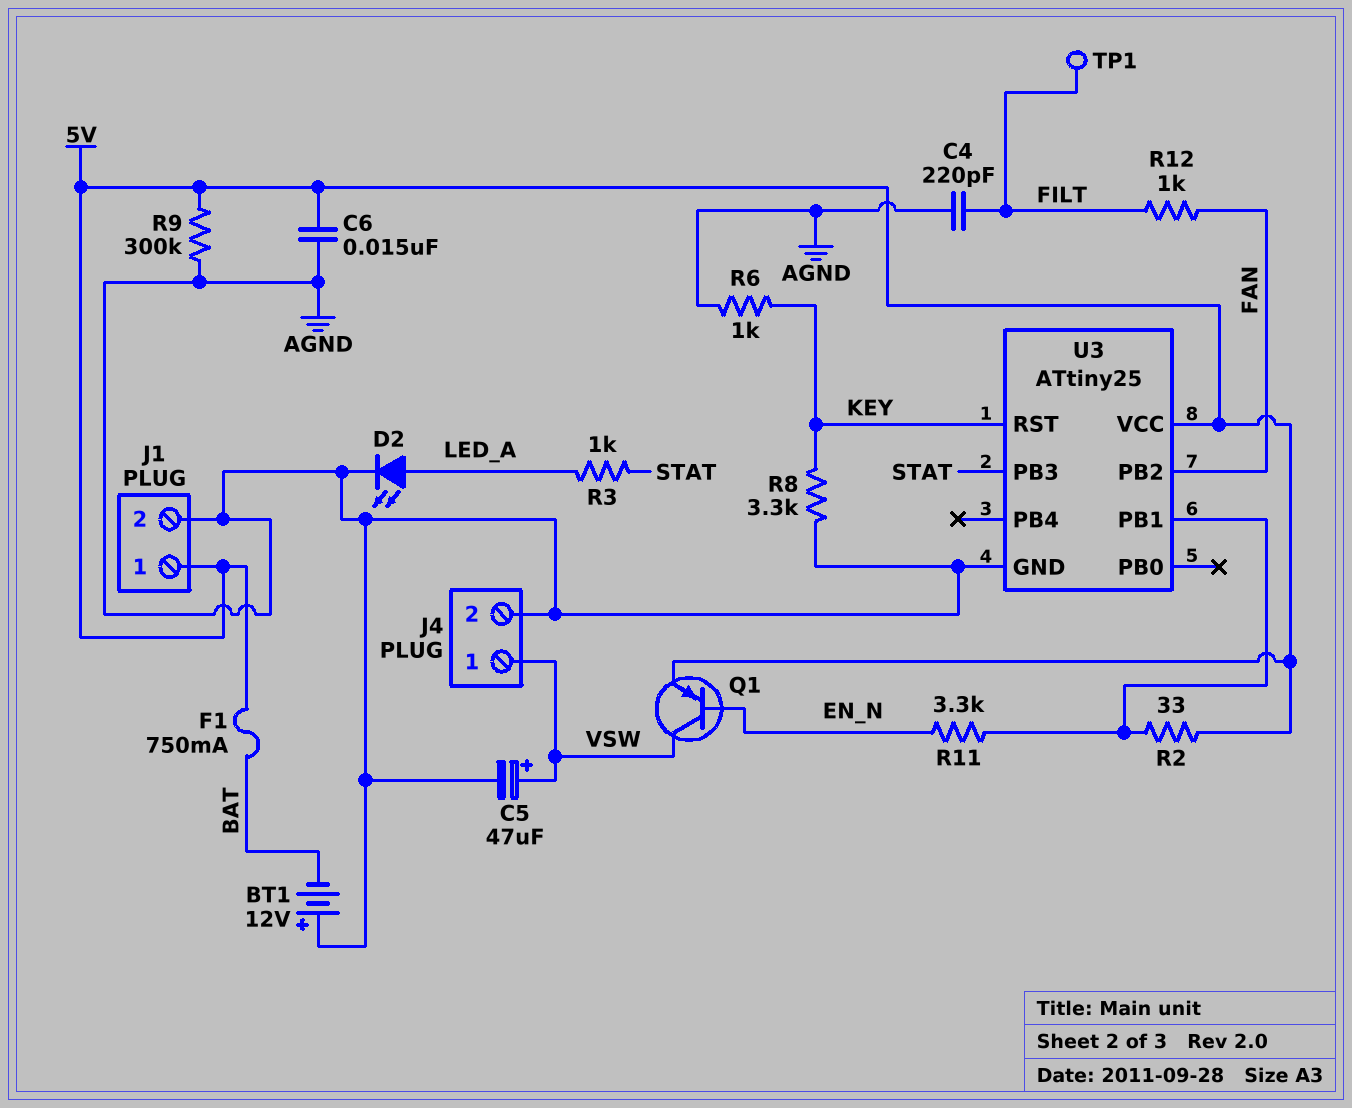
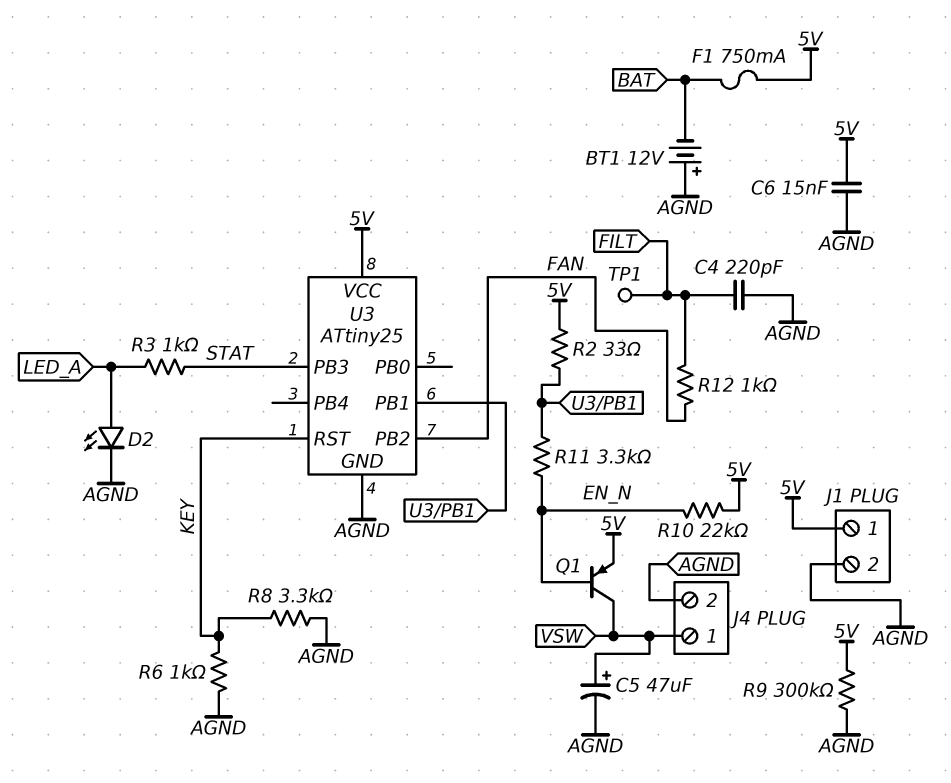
R10: none -> 22k (5V, EN_N)

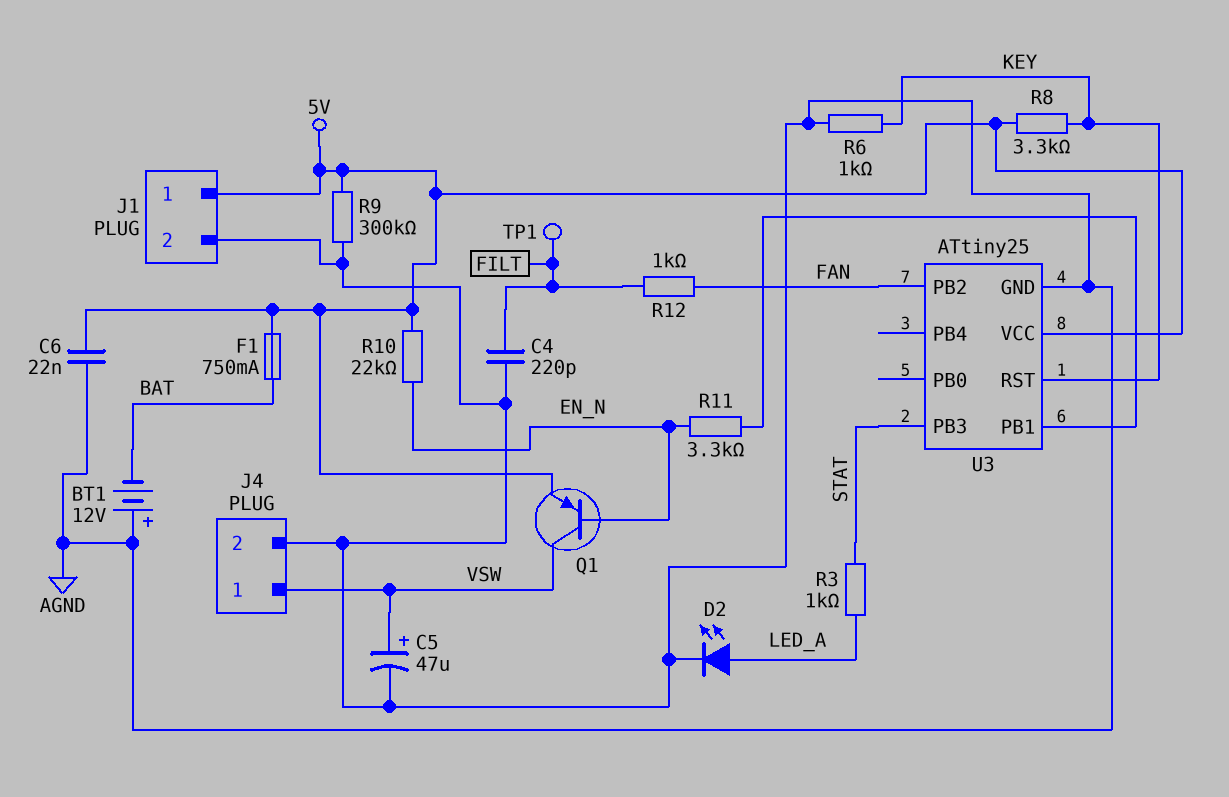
C6: 15nF (5V, AGND) -> 22nF (5V, AGND)
R2: 33 (5V, U3/PB1) -> none
R8: 3.3k (AGND, KEY) -> 3.3k (5V, KEY)

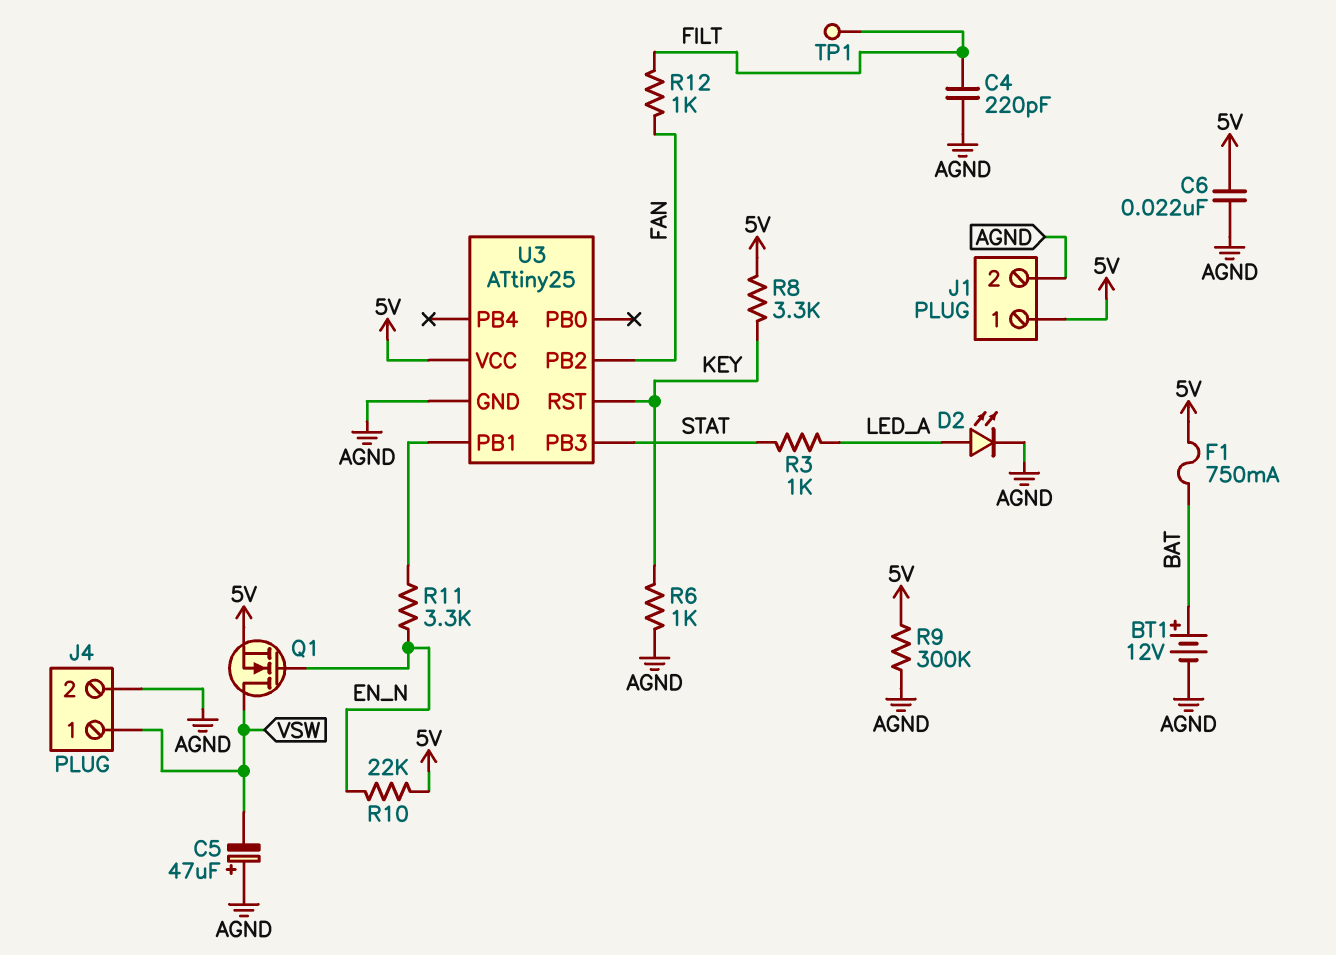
BT1: 12V (plus AGND, minus BAT) -> 12V (plus BAT, minus AGND)
C5: 47uF (plus VSW, minus AGND) -> 47uF (plus AGND, minus VSW)
Q1: PNP (B EN_N, C VSW, E 5V) -> NMOS (G EN_N, D VSW, S 5V)

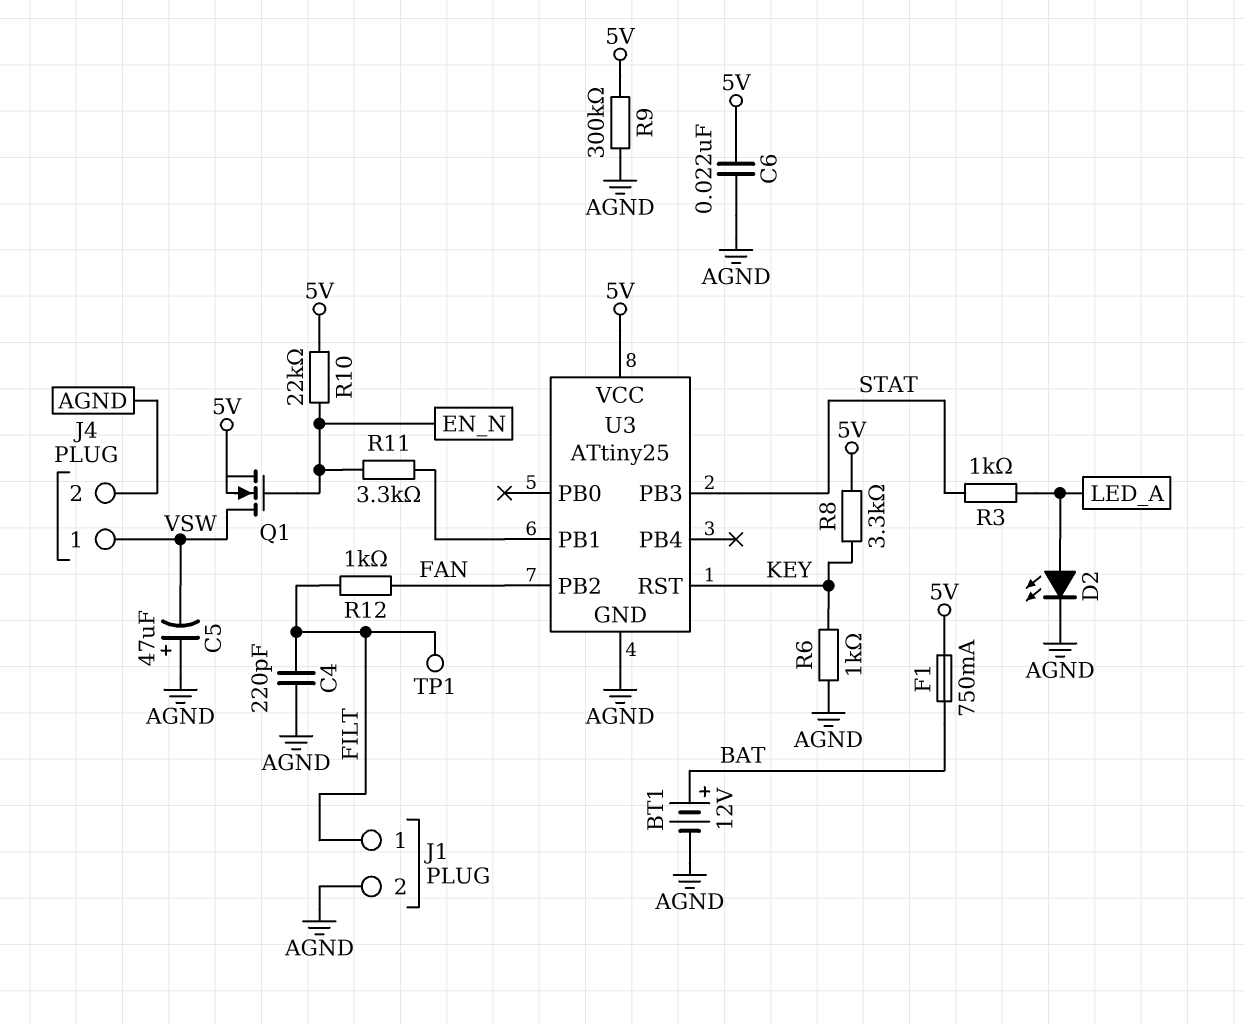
J1 pin 1: 5V -> FILT

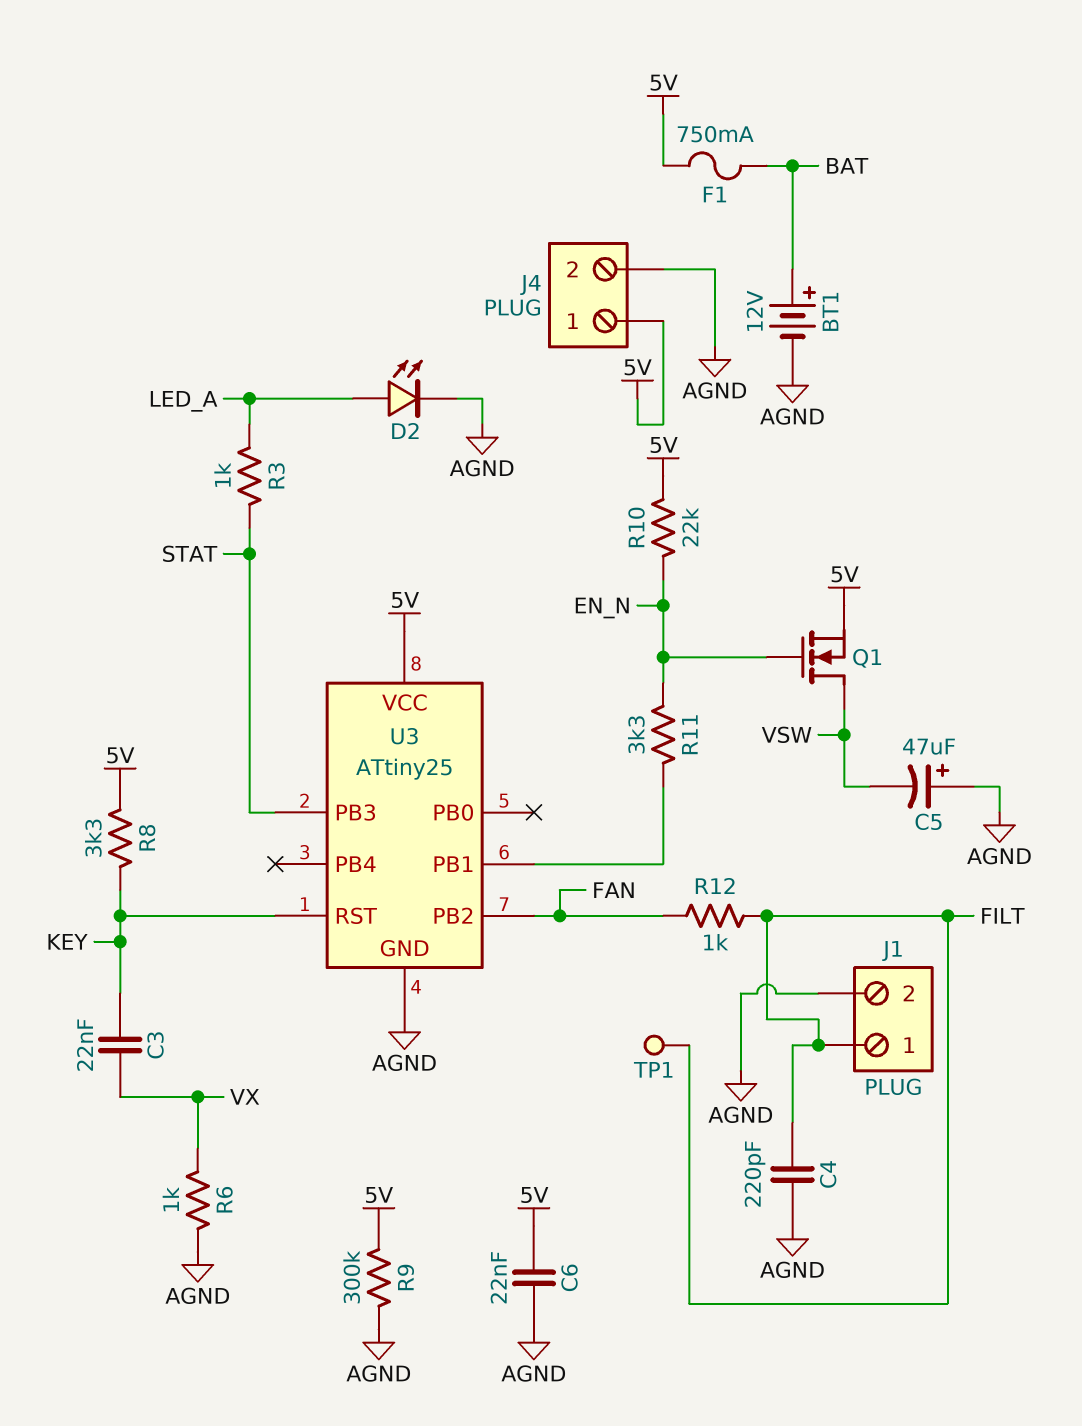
C3: none -> 22nF (KEY, VX)
J4 pin 1: VSW -> 5V
R6: 1k (AGND, KEY) -> 1k (AGND, VX)

